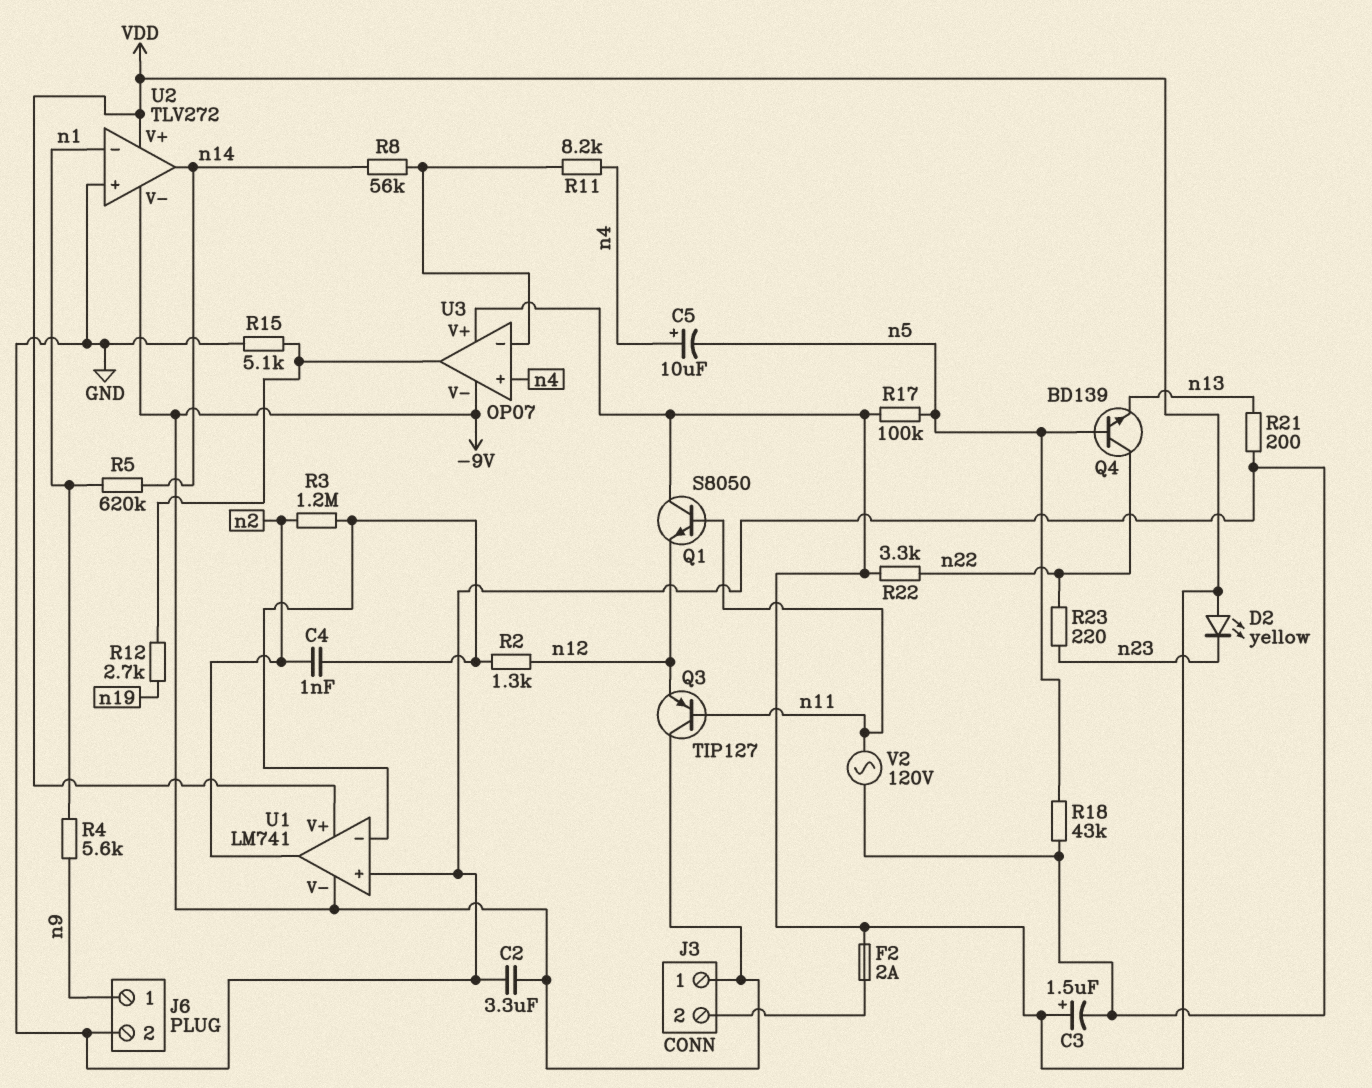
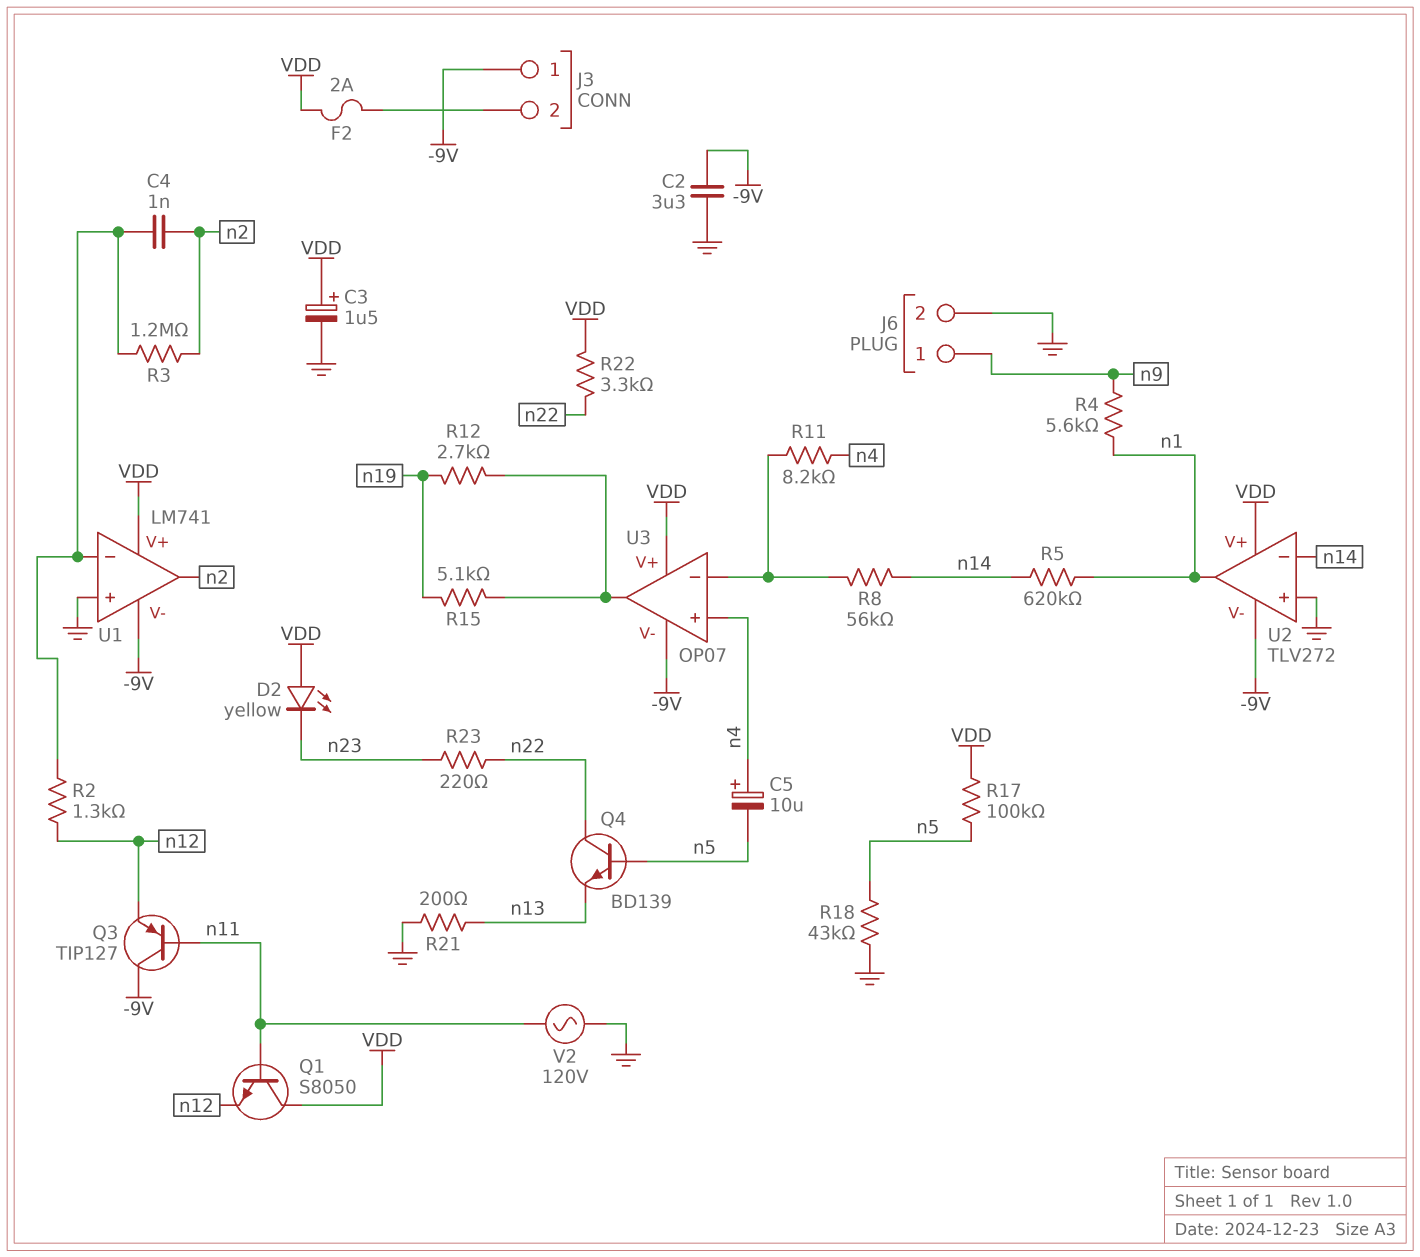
R15: 5.1k (GND, U3/out) -> 5.1k (U3/out, n19)
U2 pin in-: n1 -> n14
U2 pin out: n14 -> n1

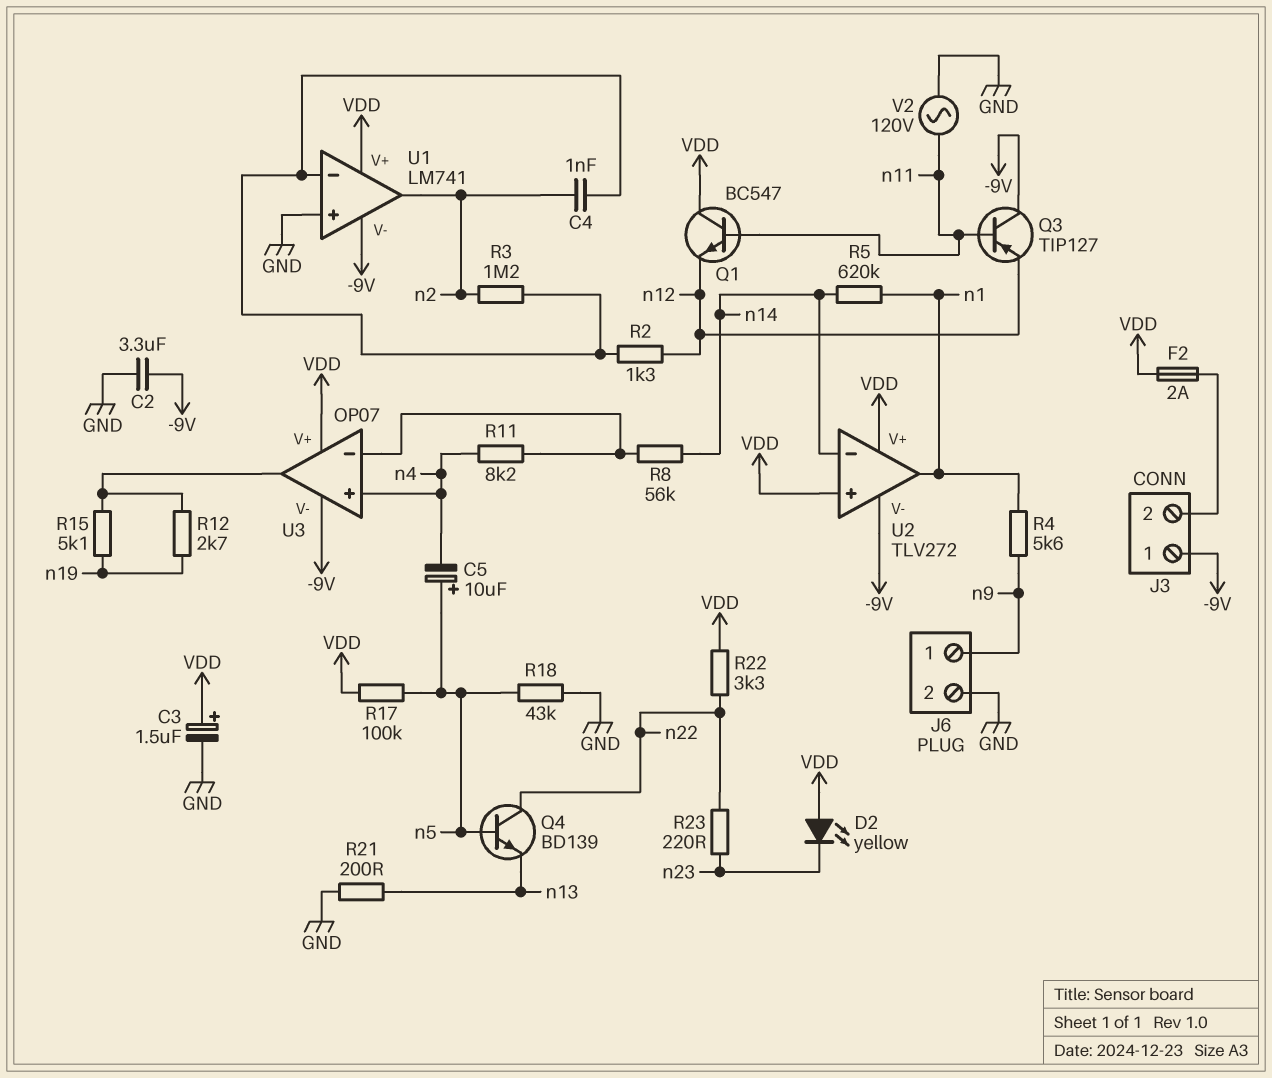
C5: 10uF (plus n4, minus n5) -> 10uF (plus n5, minus n4)
Q1: NPN S8050 (B n11, C VDD, E n12) -> NPN BC547 (B n11, C VDD, E n12)
U2 pin in+: GND -> VDD

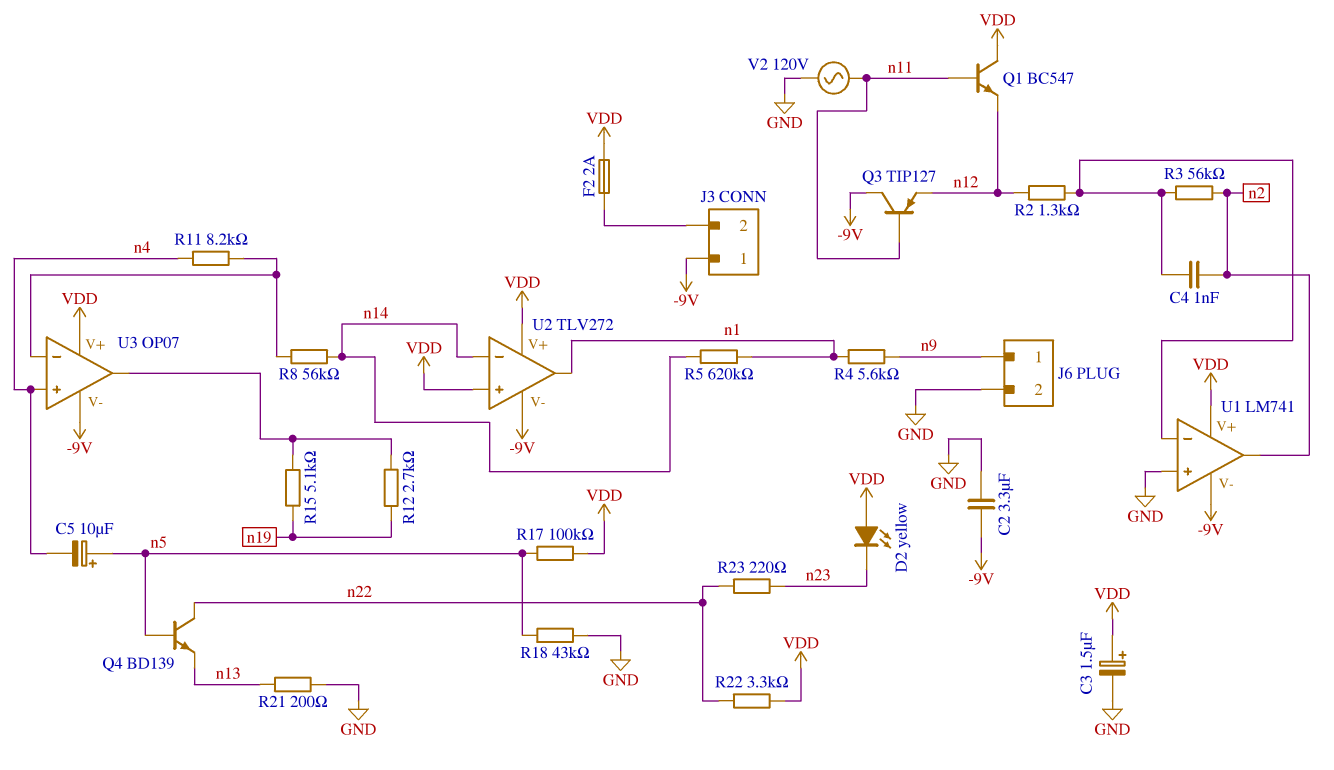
R3: 1.2M (U1/in-, n2) -> 56k (U1/in-, n2)

